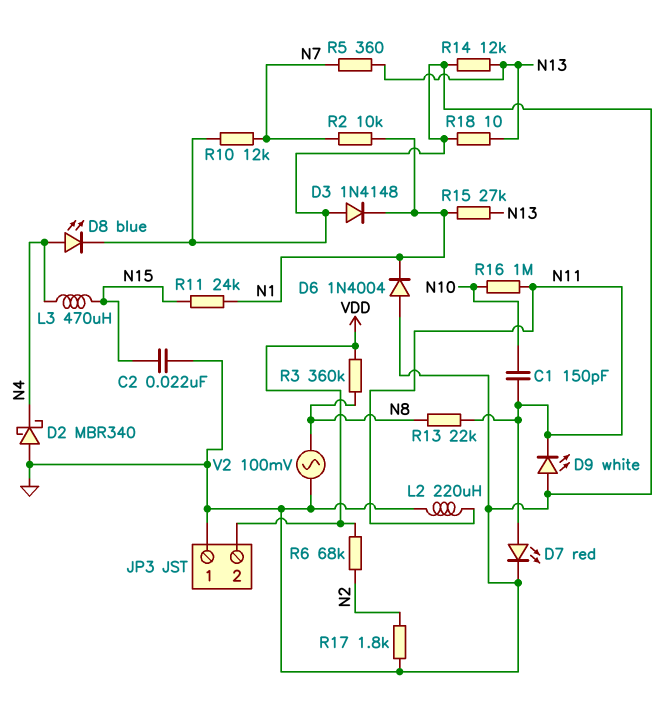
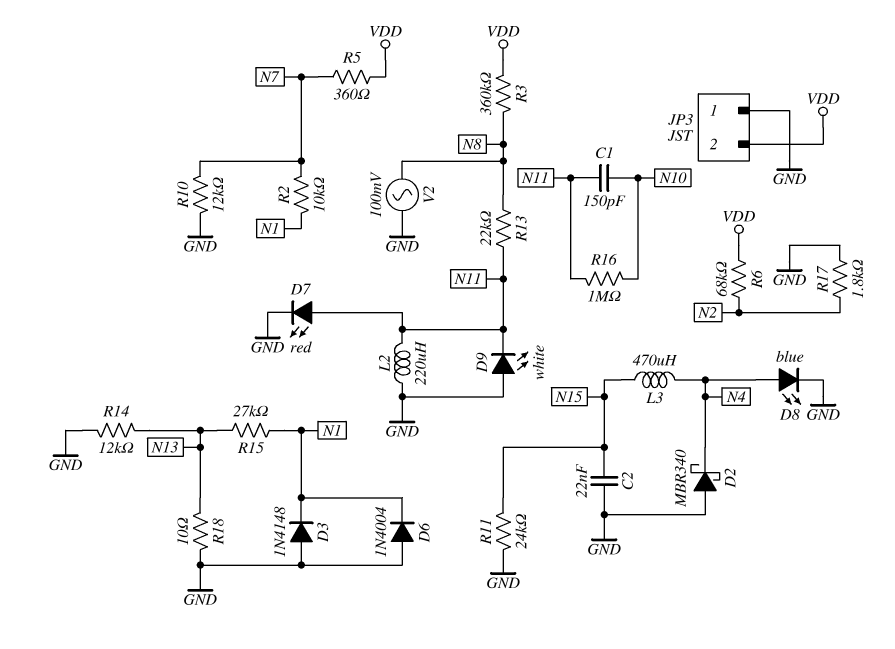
R5: 360 (N7, N13) -> 360 (N7, VDD)
R11: 24k (N1, N15) -> 24k (GND, N15)

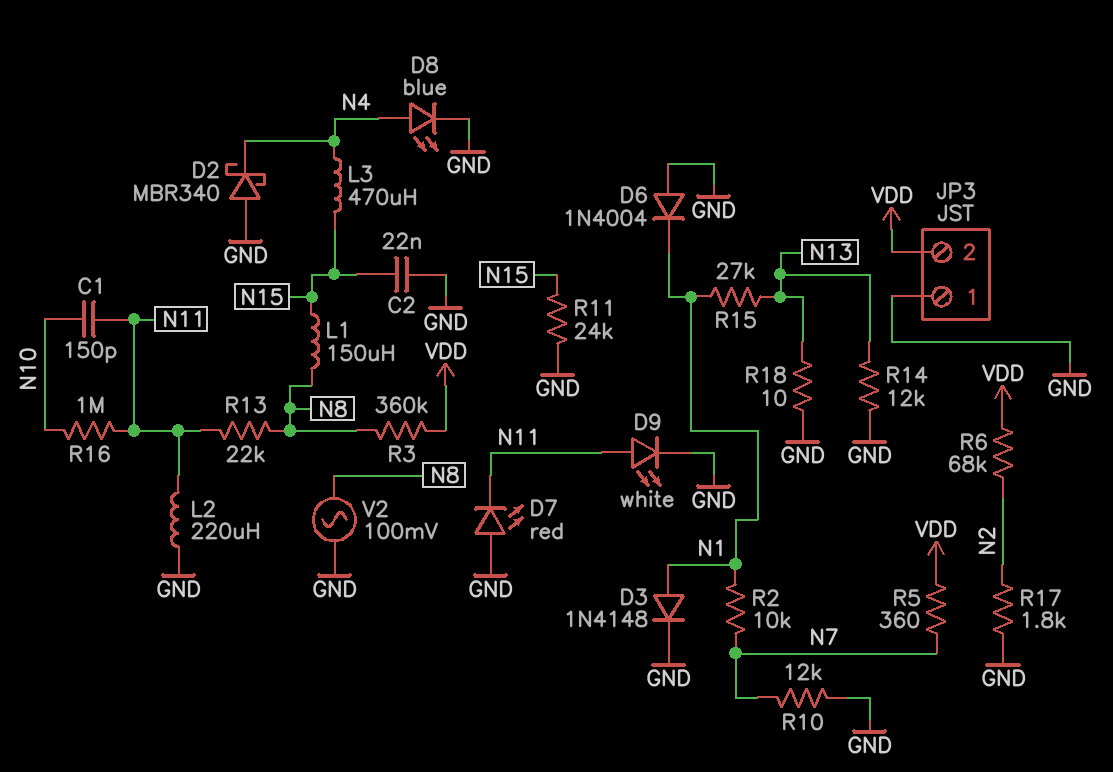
D3: diode 1N4148 (A GND, K N1) -> diode 1N4148 (A N1, K GND)
D7: LED red (A N11, K GND) -> LED red (A GND, K N11)
D9: LED white (A GND, K N11) -> LED white (A N11, K GND)
L1: none -> 150uH (N8, N15)

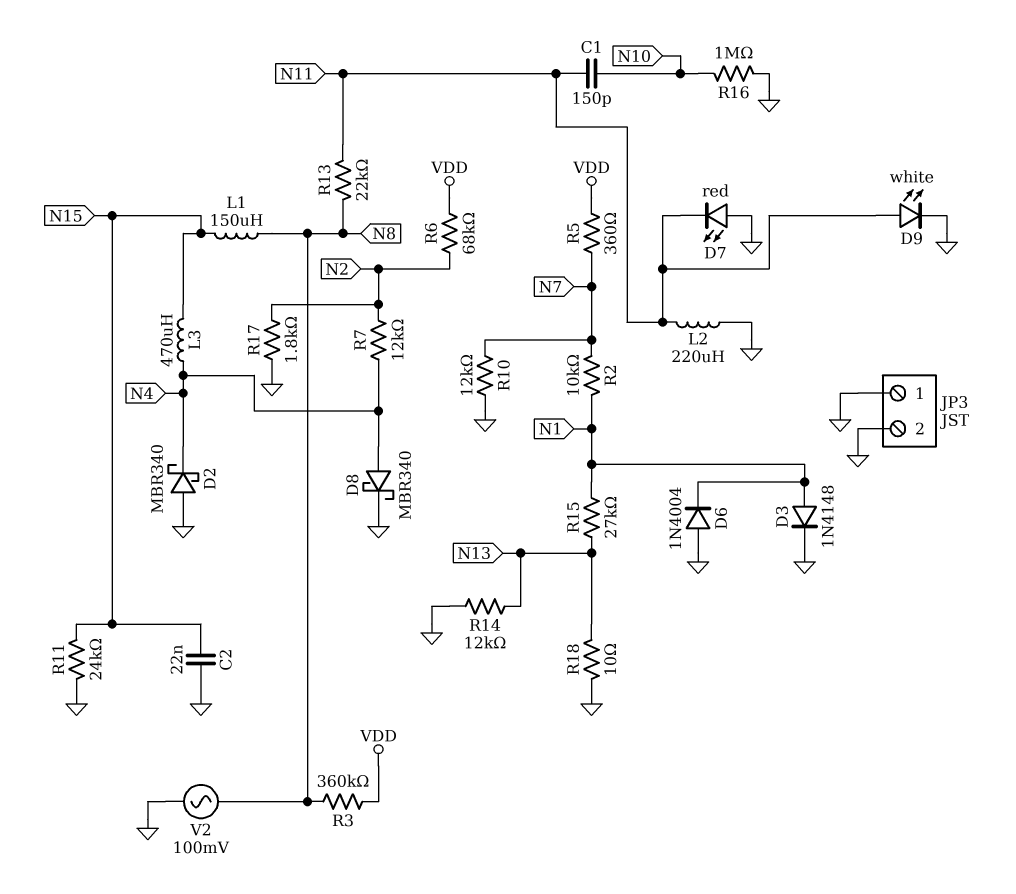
D8: LED blue (A N4, K GND) -> schottky MBR340 (A N4, K GND)
JP3 pin 2: VDD -> GND
R7: none -> 12k (N2, N4)
R16: 1M (N10, N11) -> 1M (GND, N10)

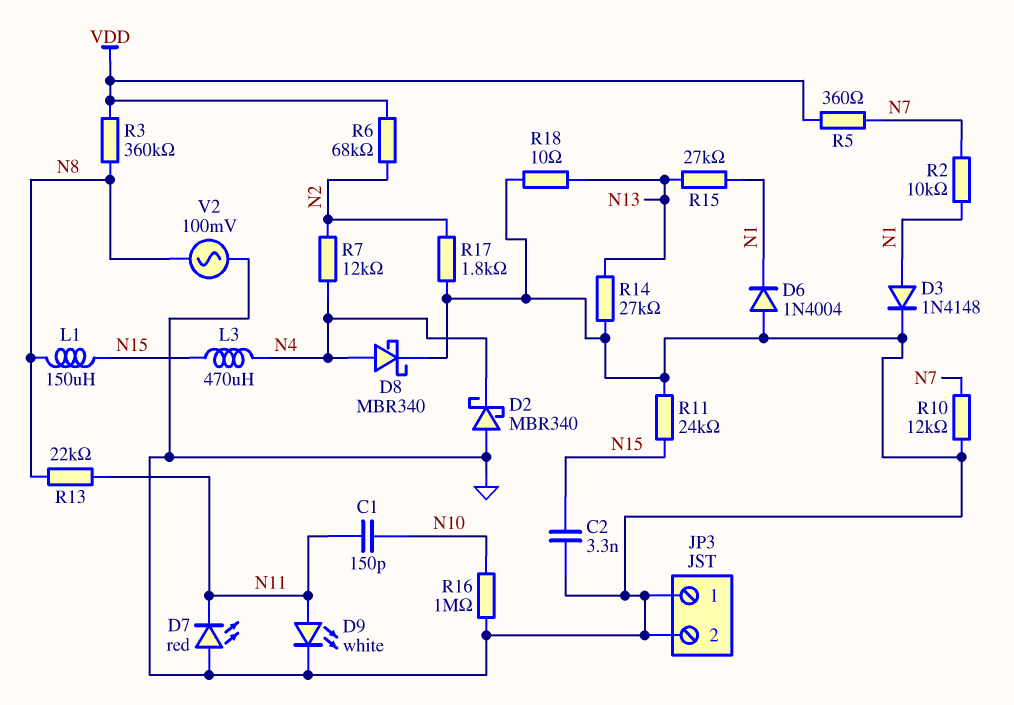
C2: 22nF (GND, N15) -> 3.3nF (GND, N15)
L2: 220uH (GND, N11) -> none
R14: 12k (GND, N13) -> 27k (GND, N13)

